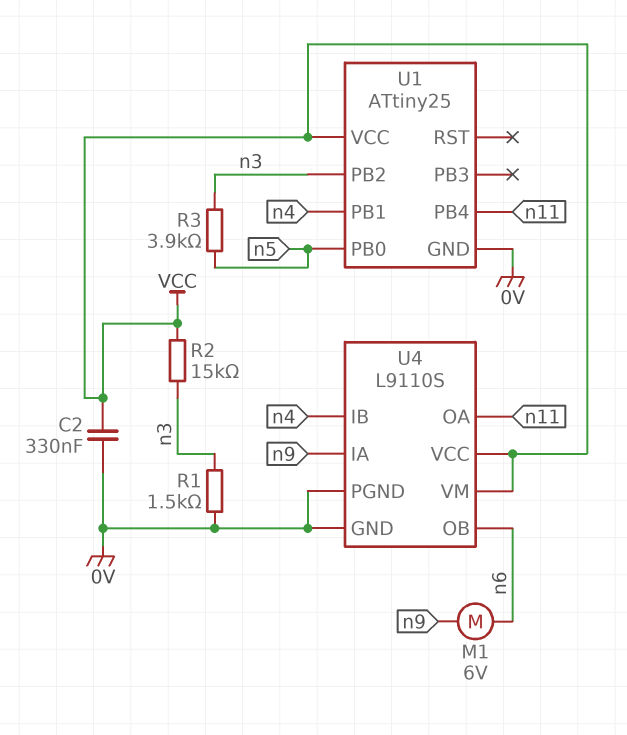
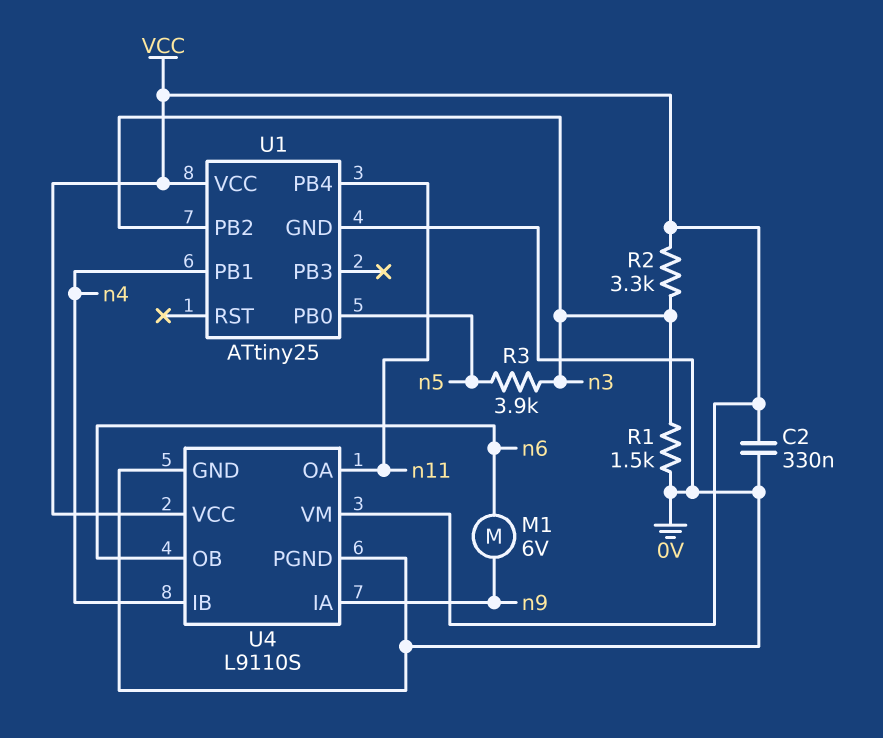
R2: 15k (VCC, n3) -> 3.3k (VCC, n3)

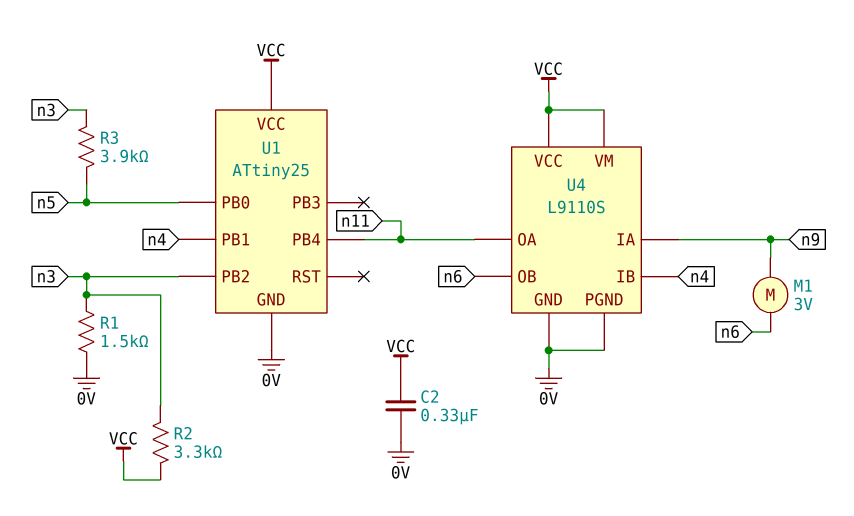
M1: motor 6V (n6, n9) -> motor 3V (n6, n9)

